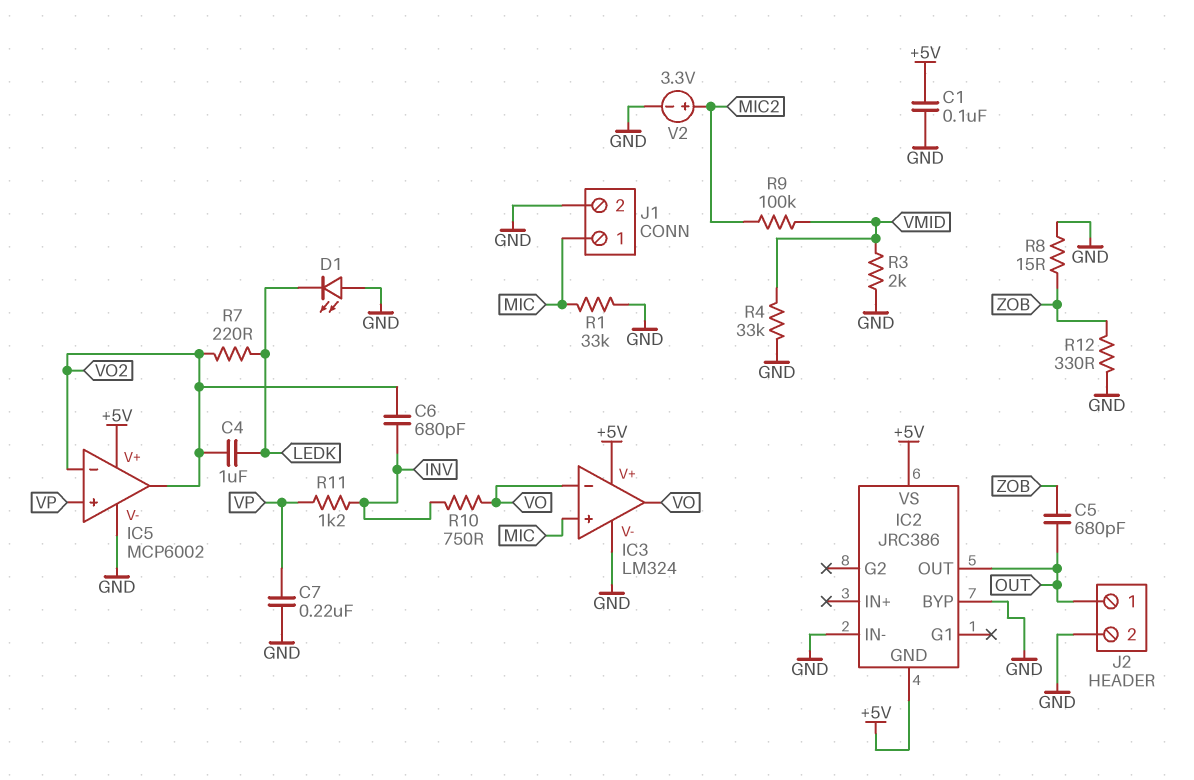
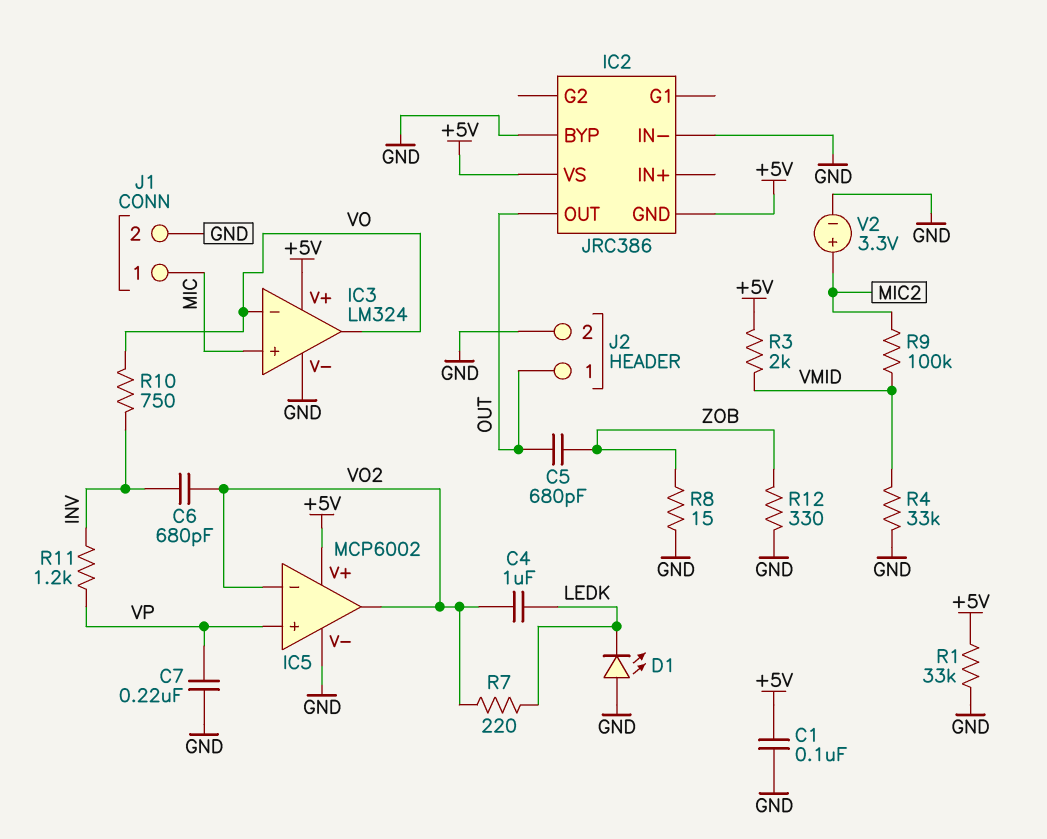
R1: 33k (GND, MIC) -> 33k (+5V, GND)
R3: 2k (GND, VMID) -> 2k (+5V, VMID)

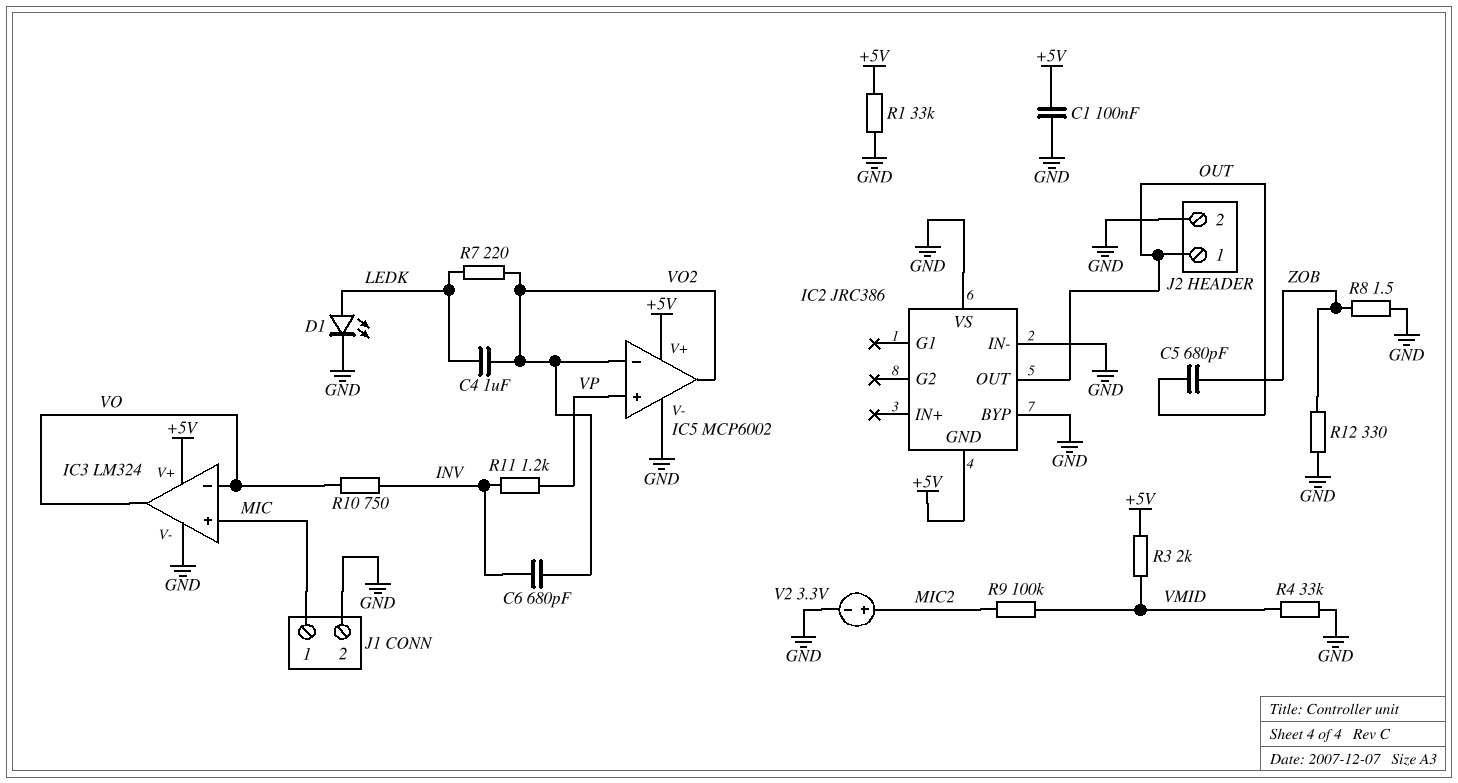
C7: 220nF (GND, VP) -> none
D1: LED (A GND, K LEDK) -> LED (A LEDK, K GND)
IC2 pin VS: +5V -> GND
R8: 15 (GND, ZOB) -> 1.5 (GND, ZOB)

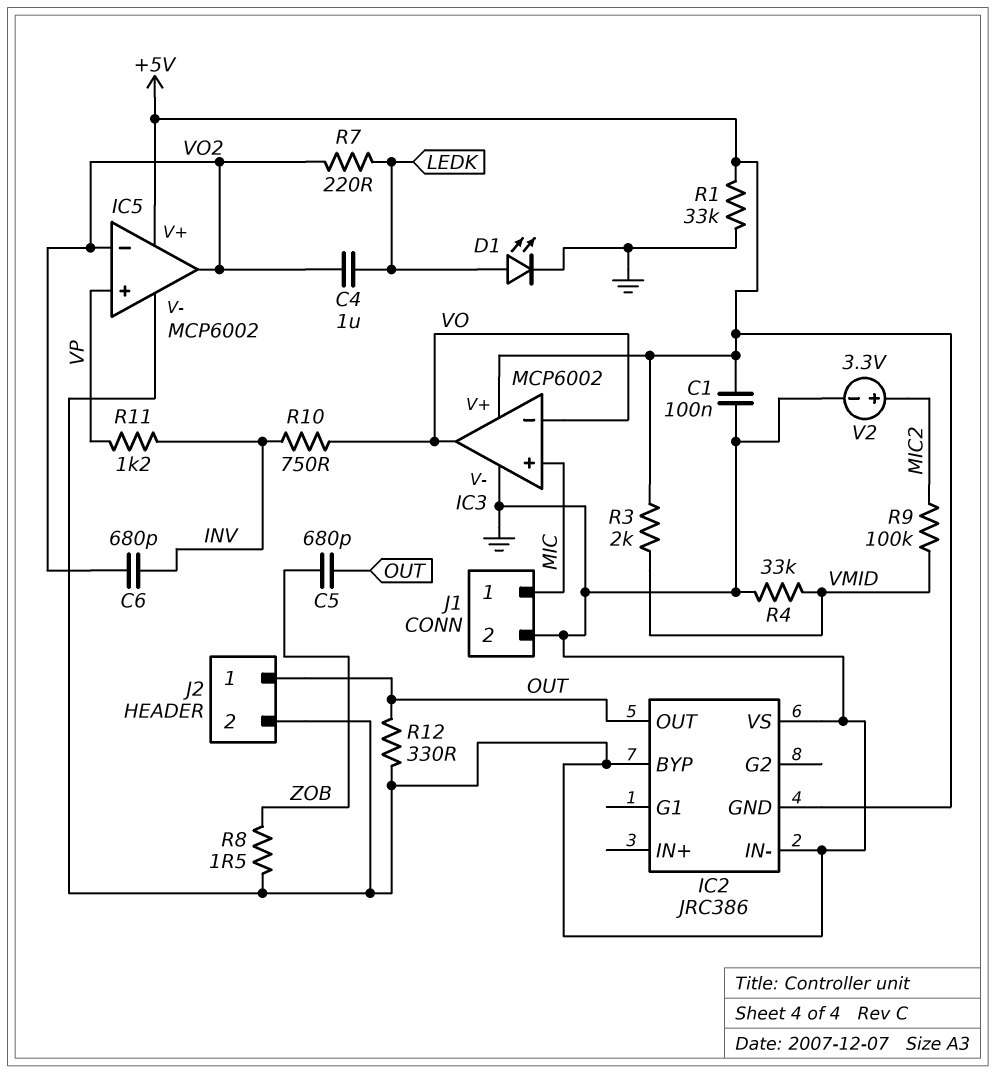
IC3: LM324 -> MCP6002
R12: 330 (GND, ZOB) -> 330 (GND, OUT)

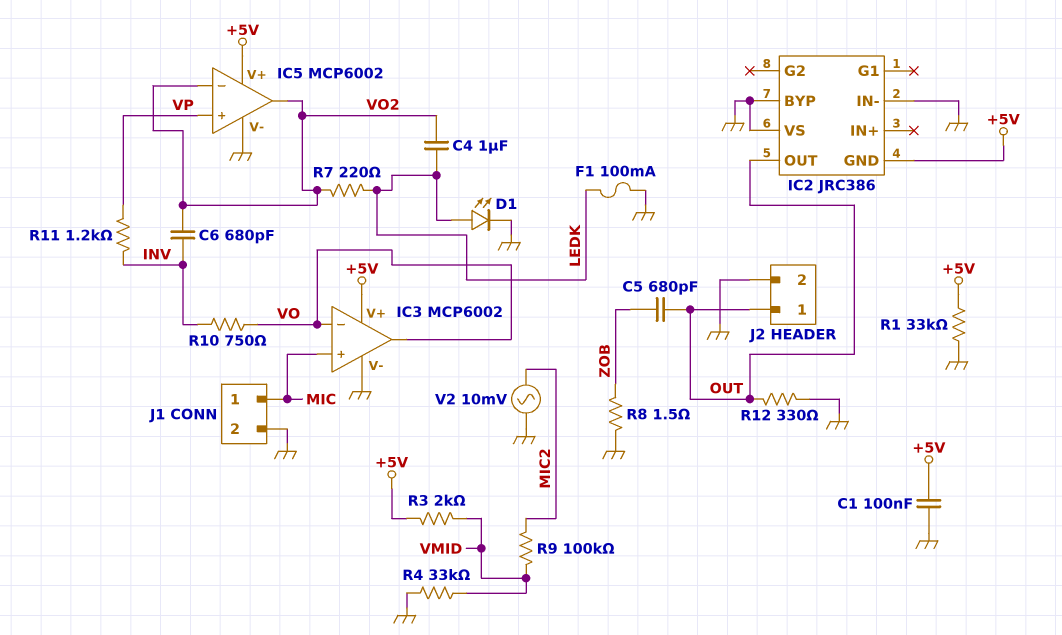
F1: none -> 100mA (GND, LEDK)
V2: 3.3V (plus MIC2, minus GND) -> AC 10mV (GND, MIC2)

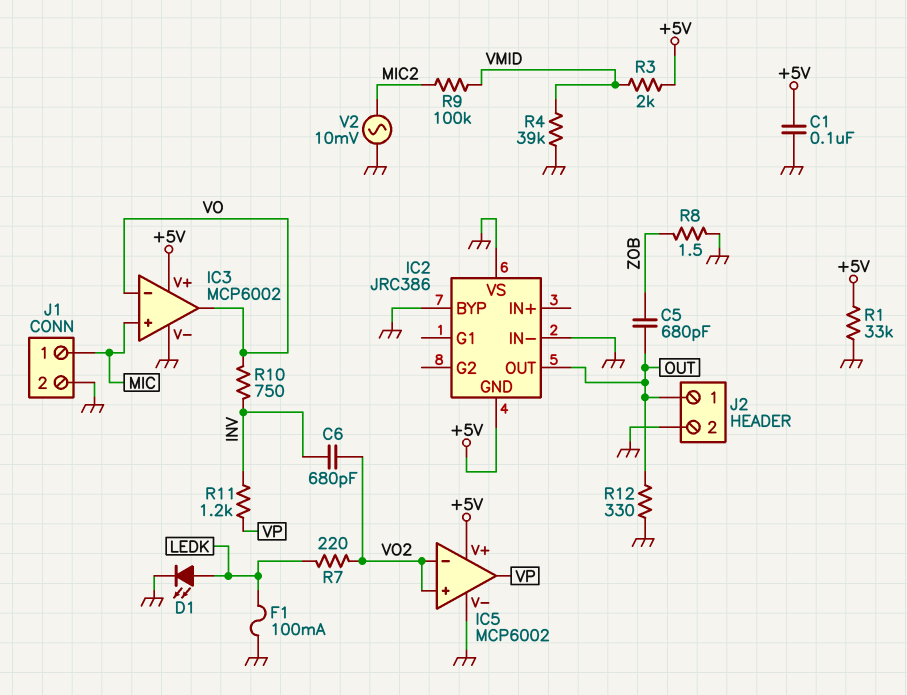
C4: 1uF (LEDK, VO2) -> none
IC5 pin in+: VP -> VO2
IC5 pin out: VO2 -> VP
R4: 33k (GND, VMID) -> 39k (GND, VMID)

